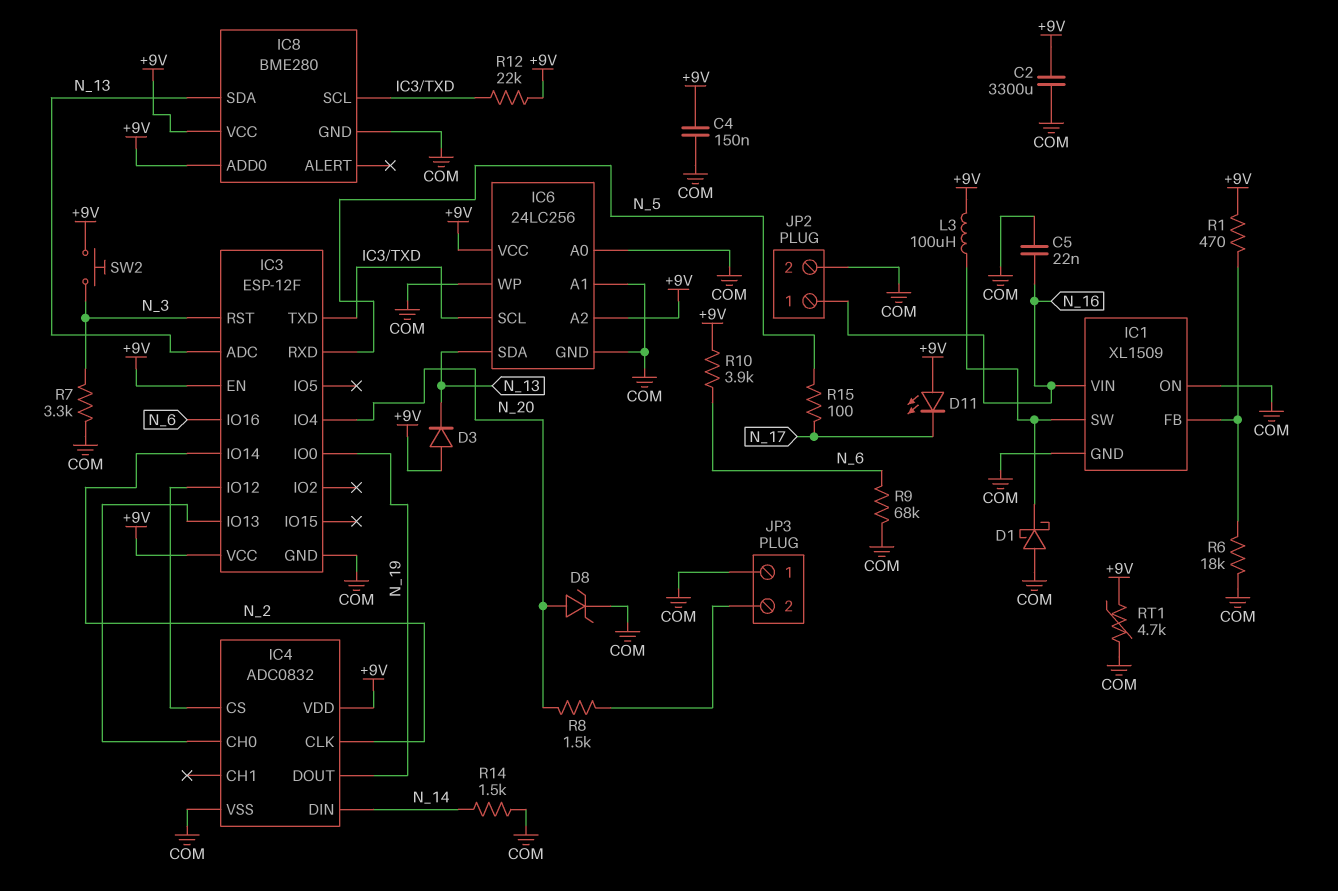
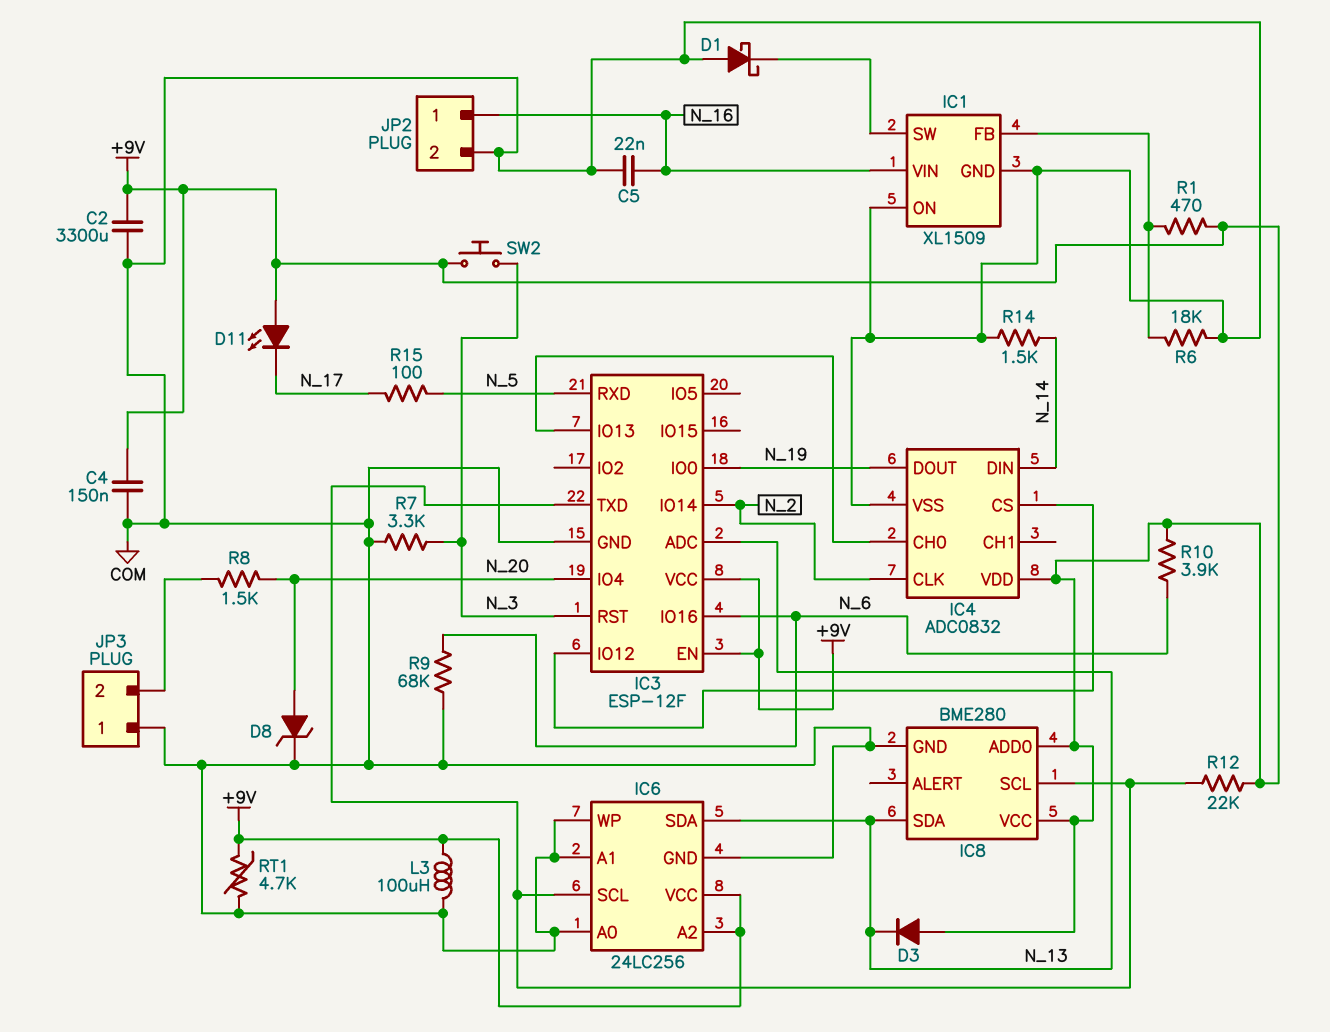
L3: 100uH (+9V, IC1/SW) -> 100uH (+9V, COM)

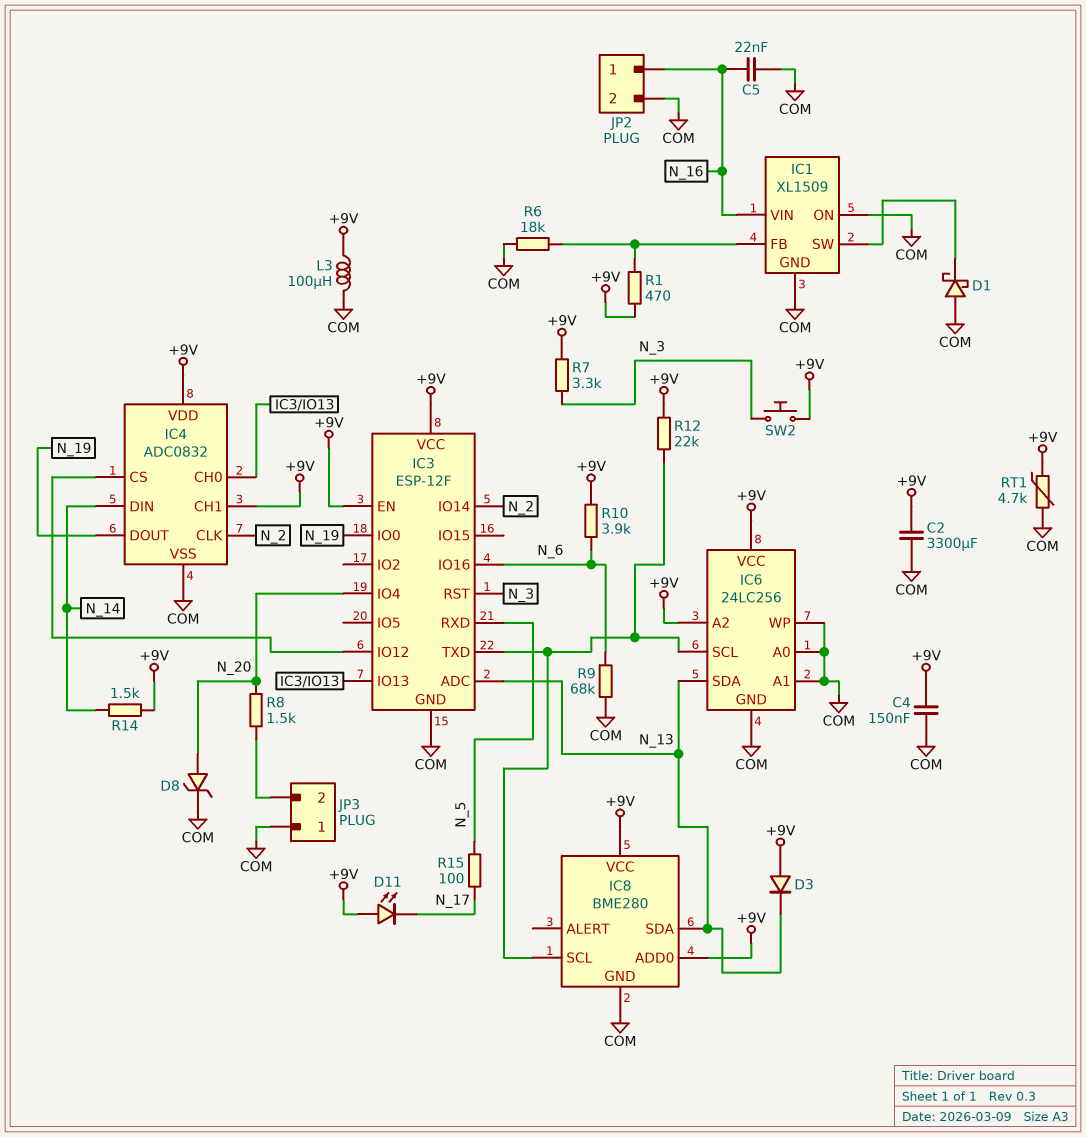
IC4 pin CH1: none -> +9V
R7: 3.3k (COM, N_3) -> 3.3k (+9V, N_3)
R14: 1.5k (COM, N_14) -> 1.5k (+9V, N_14)

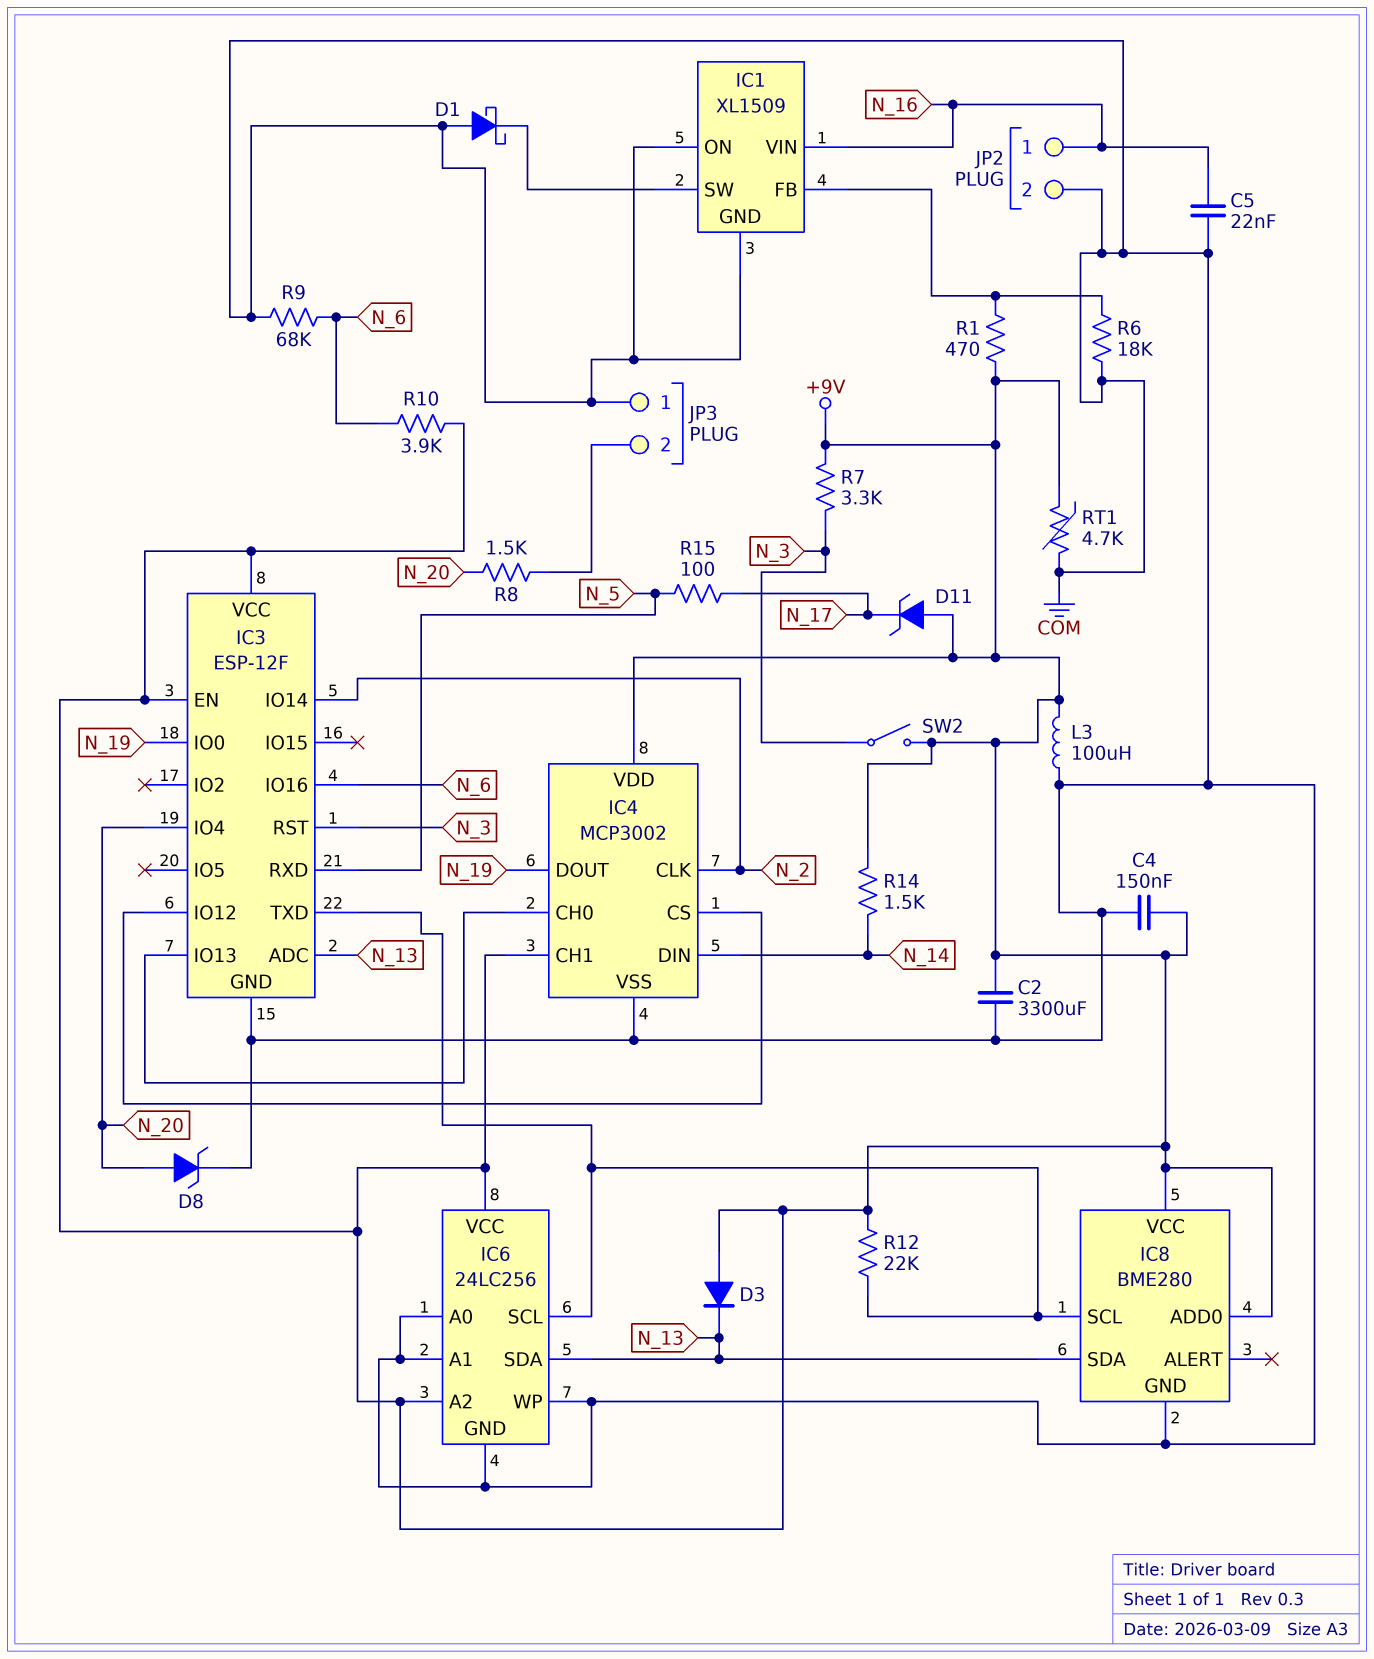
D11: LED (A +9V, K N_17) -> zener (A +9V, K N_17)
IC4: ADC0832 -> MCP3002
SW2: button (+9V, N_3) -> switch (+9V, N_3)

